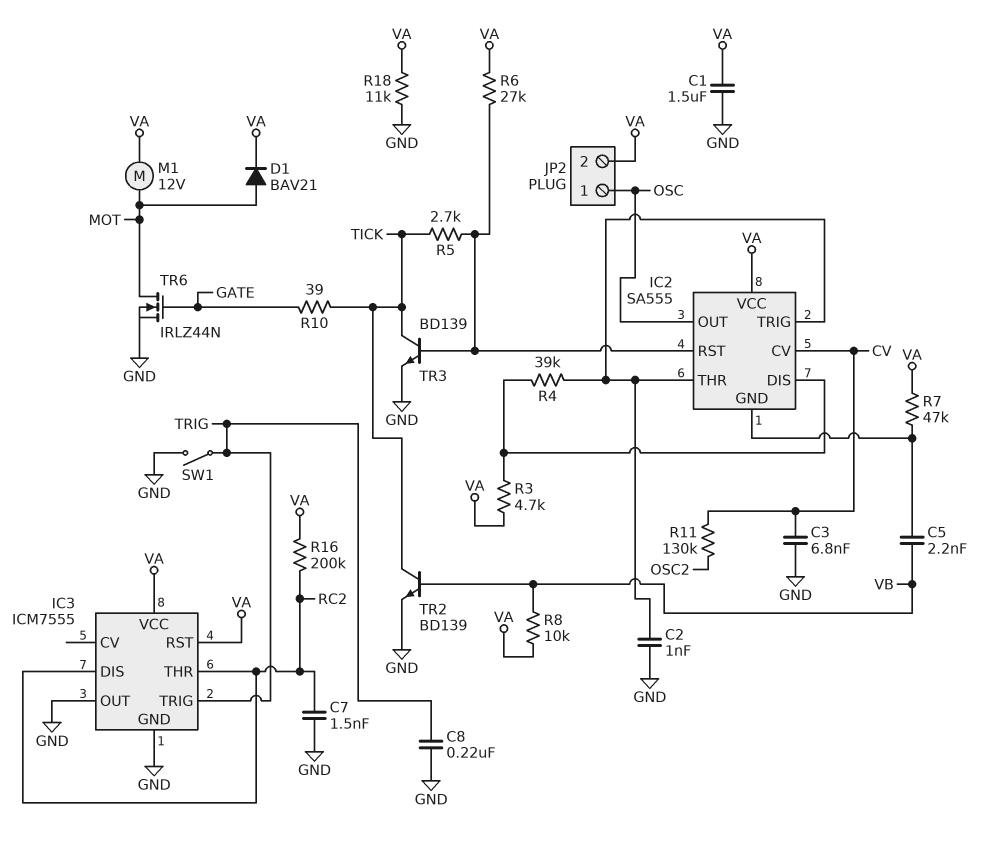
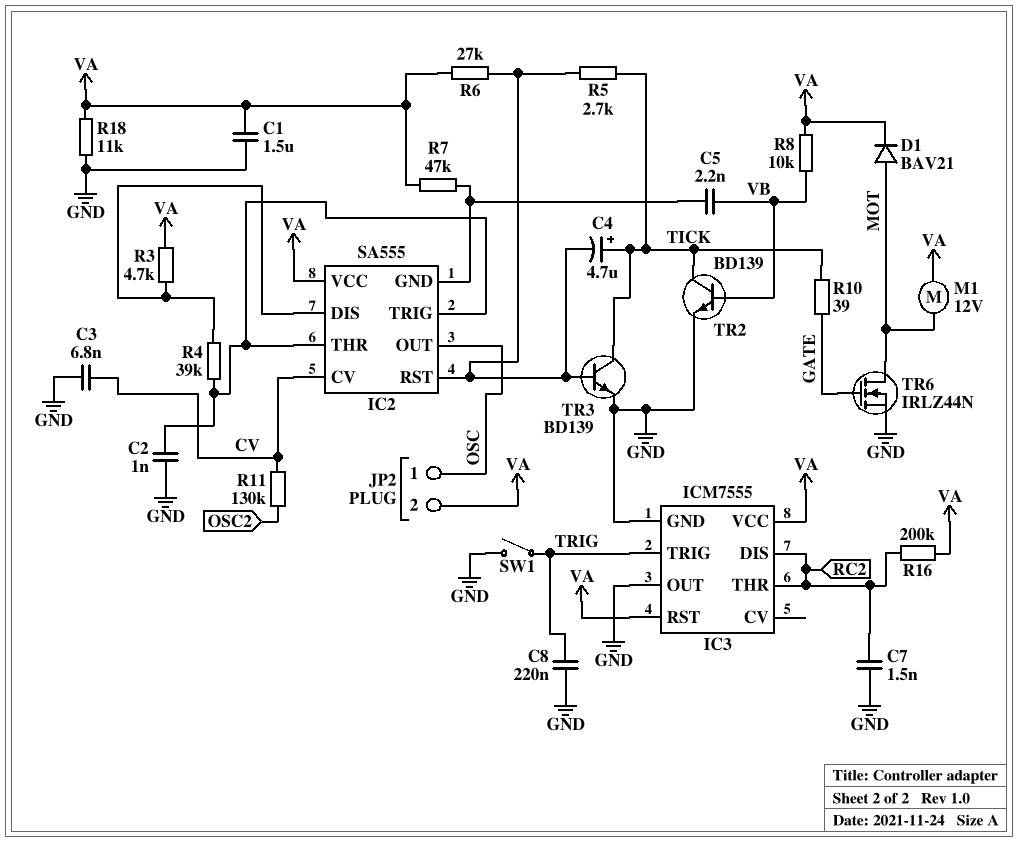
C4: none -> 4.7uF (plus TICK, minus IC2/RST)

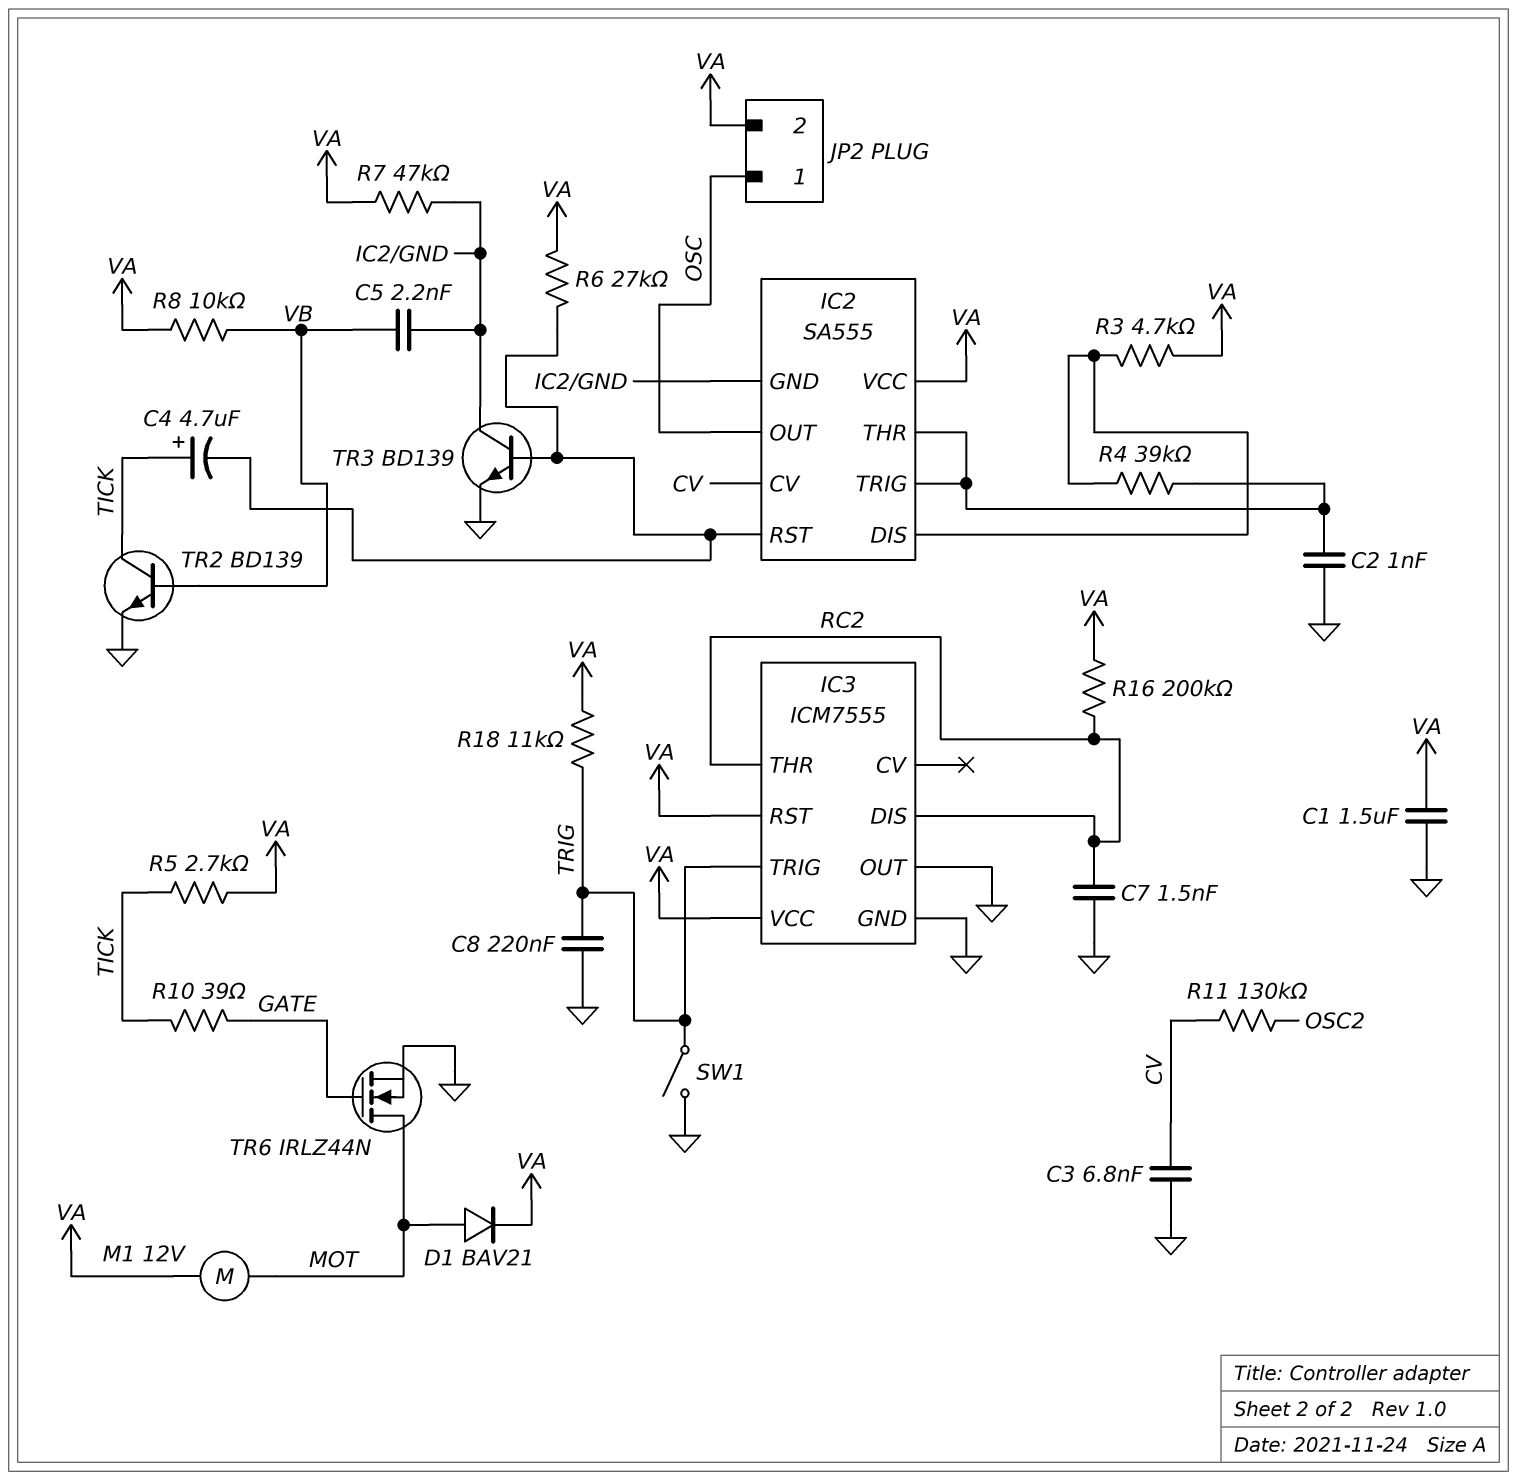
R5: 2.7k (IC2/RST, TICK) -> 2.7k (TICK, VA)
R18: 11k (GND, VA) -> 11k (TRIG, VA)
TR3: NPN BD139 (B IC2/RST, C TICK, E GND) -> NPN BD139 (B IC2/RST, C IC2/GND, E GND)

